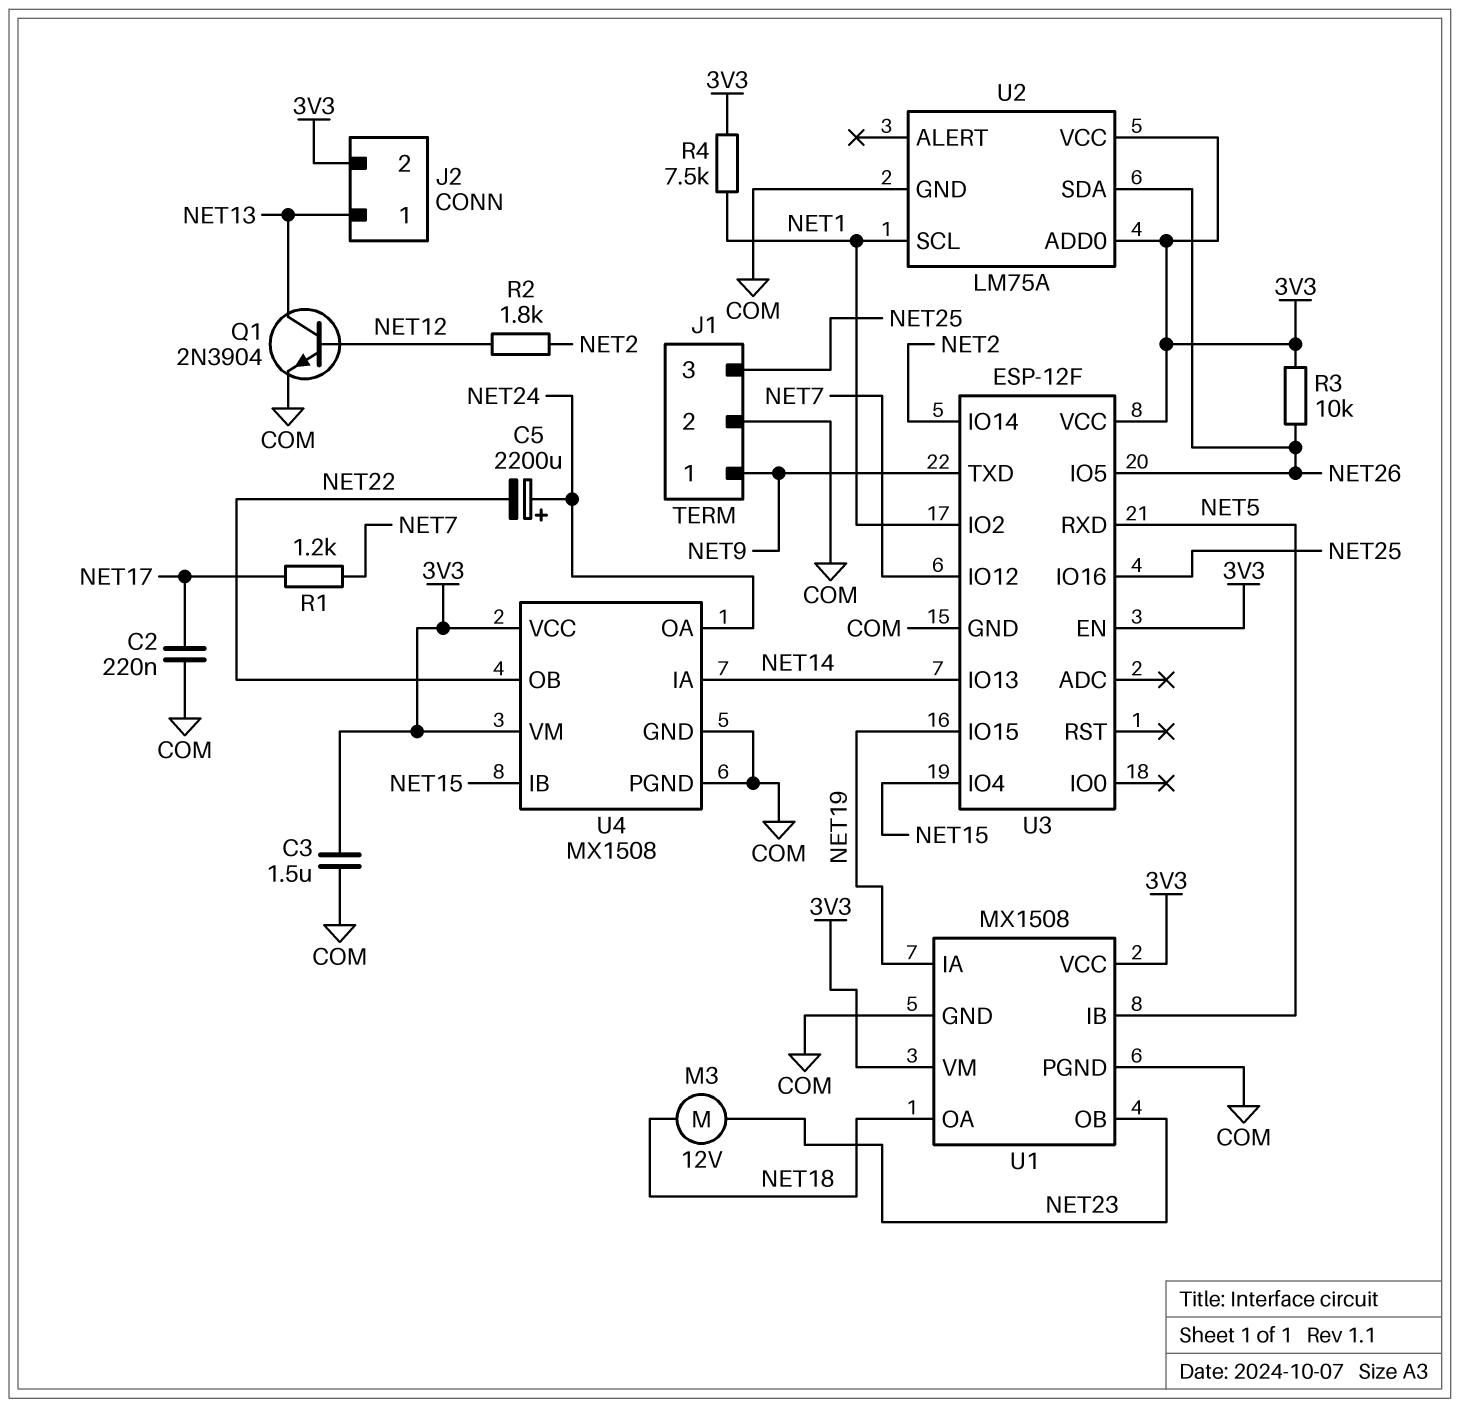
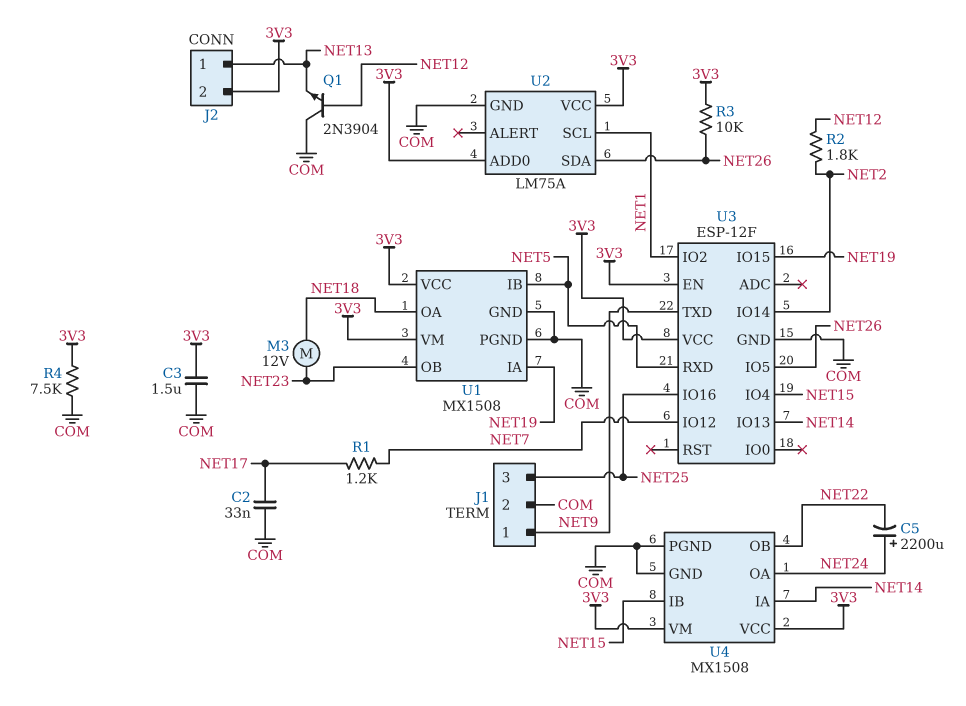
C2: 220nF (COM, NET17) -> 33nF (COM, NET17)
Q1: NPN 2N3904 (B NET12, C NET13, E COM) -> NPN 2N3904 (B NET12, C COM, E NET13)
R4: 7.5k (3V3, NET1) -> 7.5k (3V3, COM)

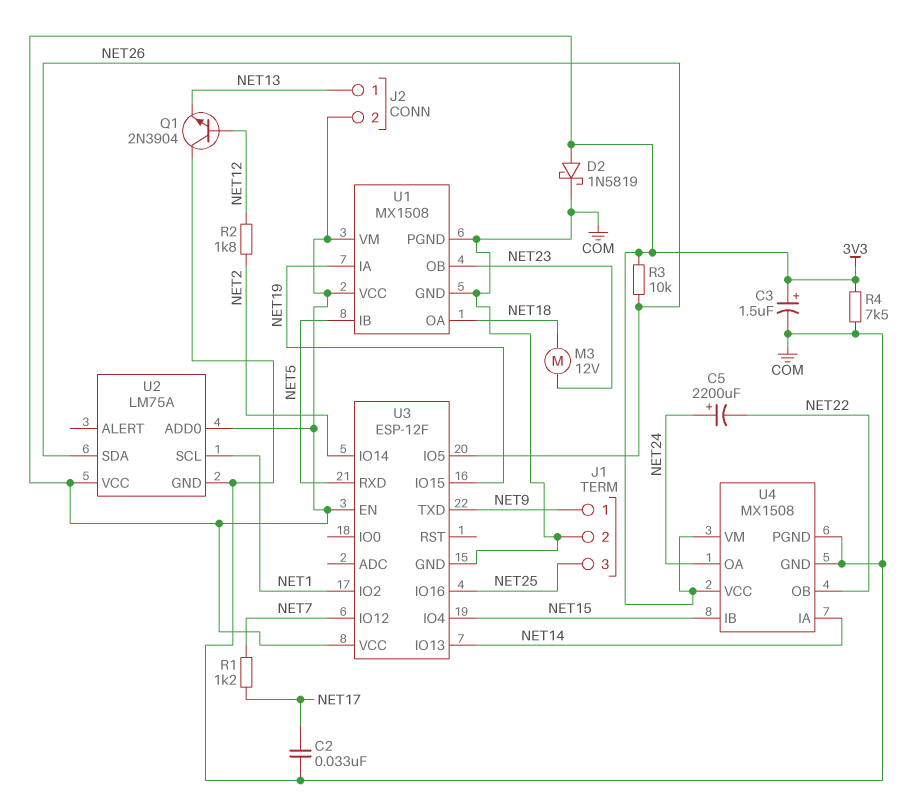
C3: 1.5uF (3V3, COM) -> 1.5uF (plus 3V3, minus COM)
D2: none -> schottky 1N5819 (A 3V3, K COM)

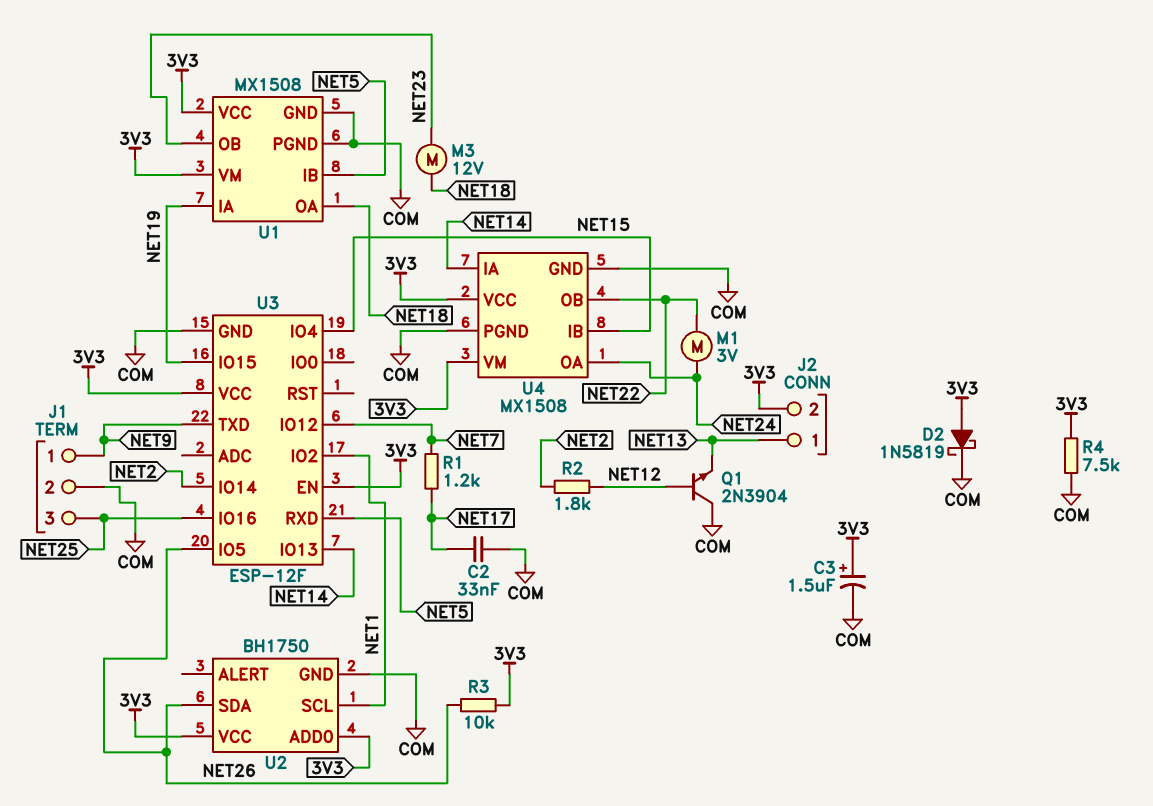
C5: 2200uF (plus NET24, minus NET22) -> none
M1: none -> motor 3V (NET22, NET24)
U2: LM75A -> BH1750

